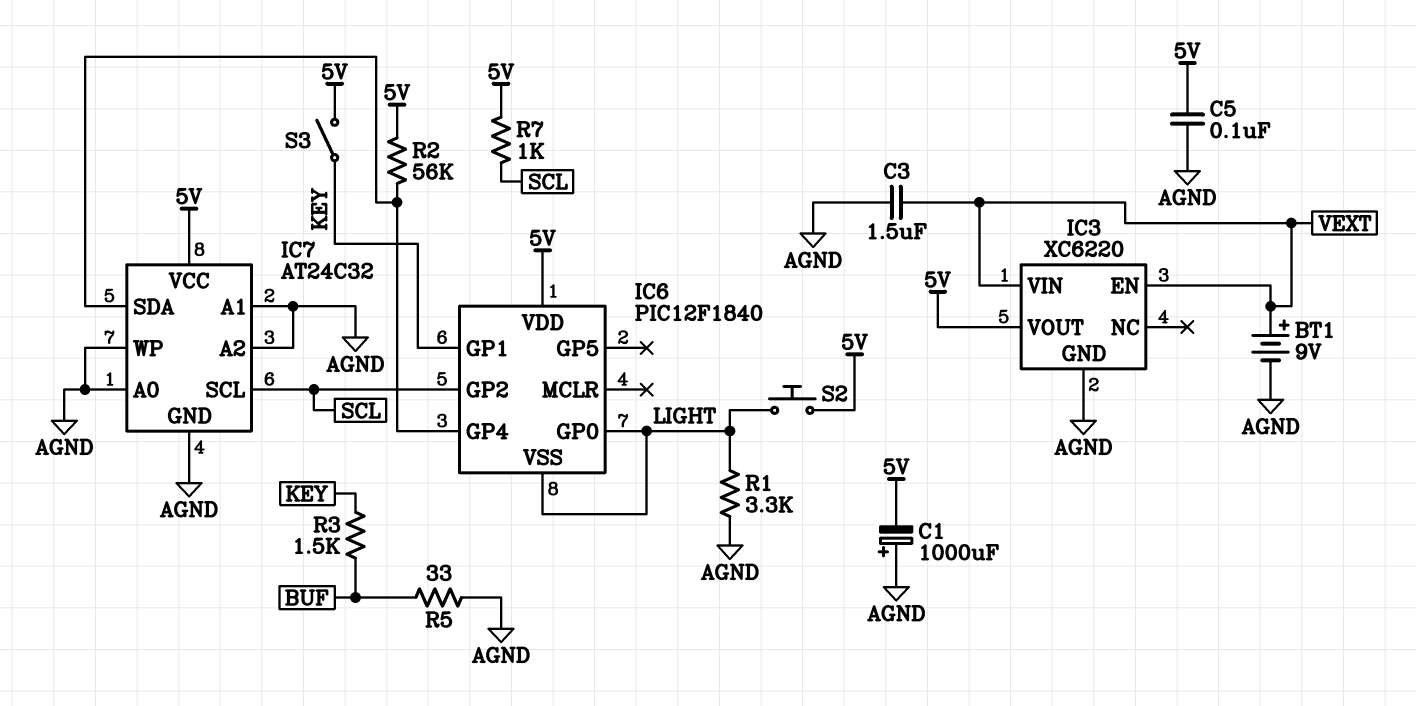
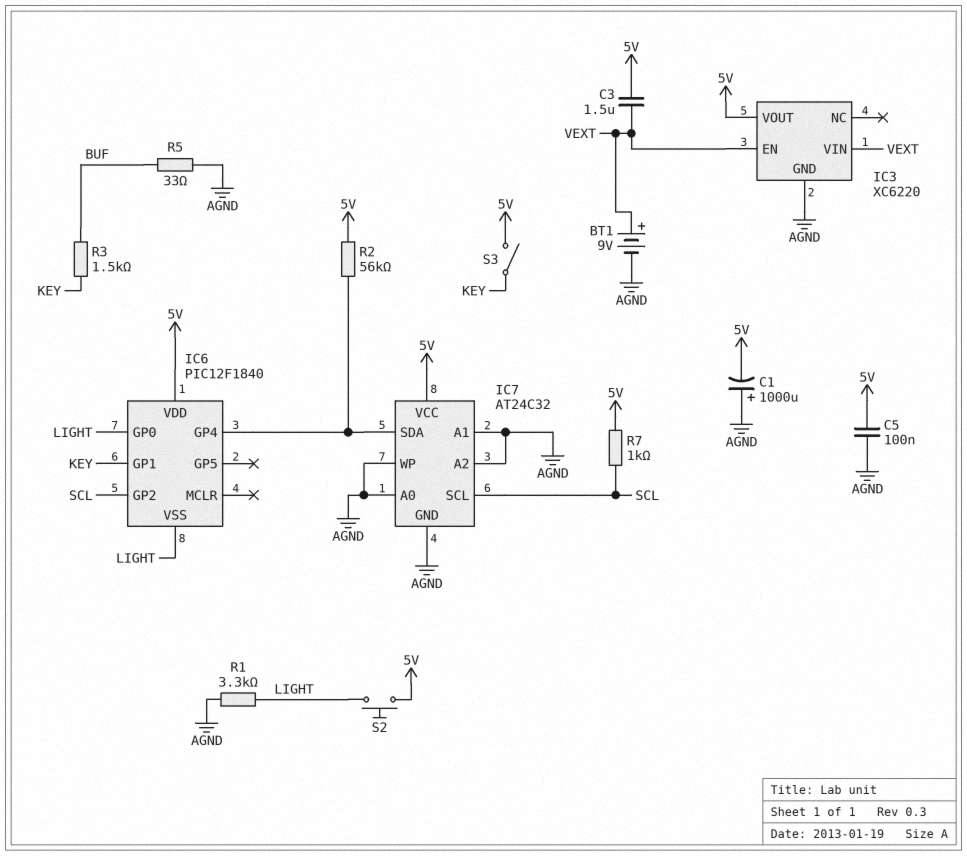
C3: 1.5uF (AGND, VEXT) -> 1.5uF (5V, VEXT)

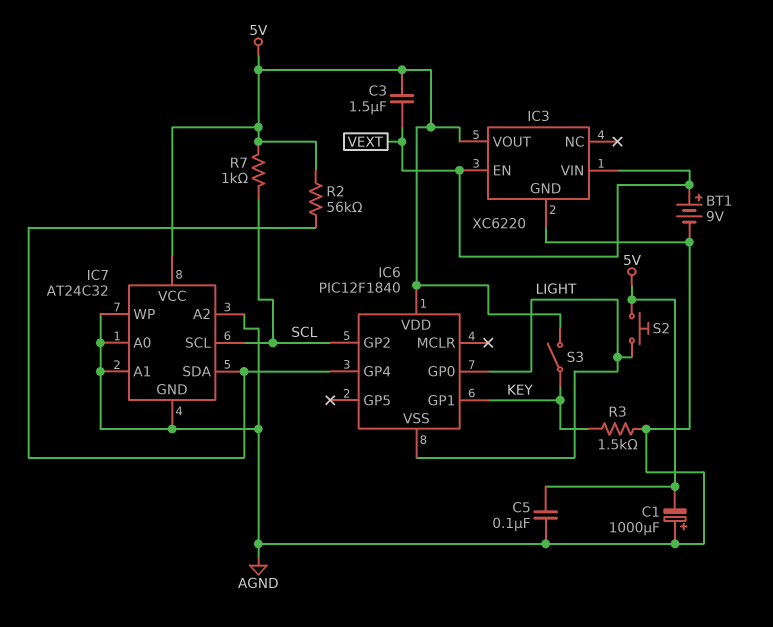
R1: 3.3k (AGND, LIGHT) -> none
R3: 1.5k (BUF, KEY) -> 1.5k (AGND, KEY)
R5: 33 (AGND, BUF) -> none

